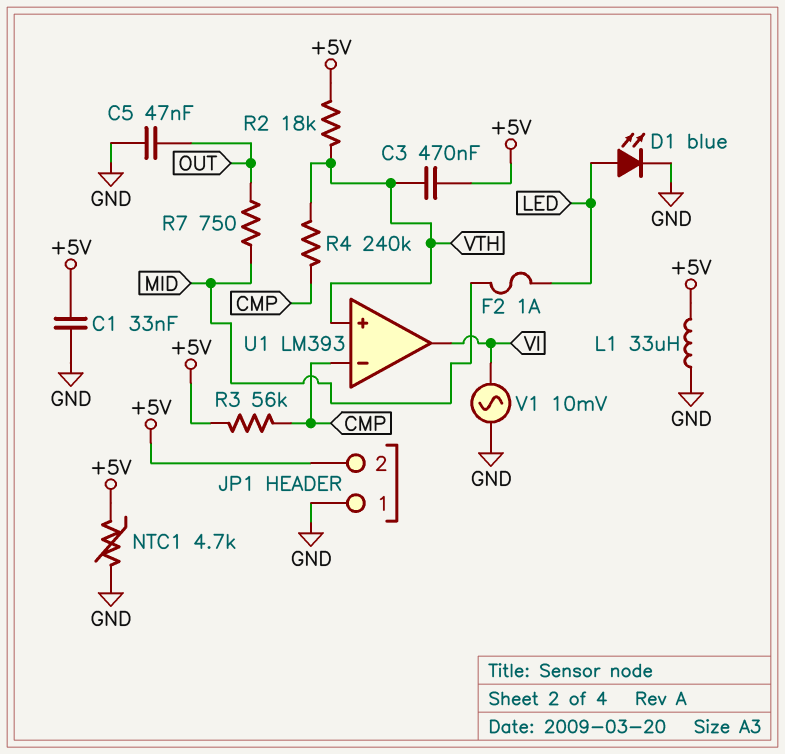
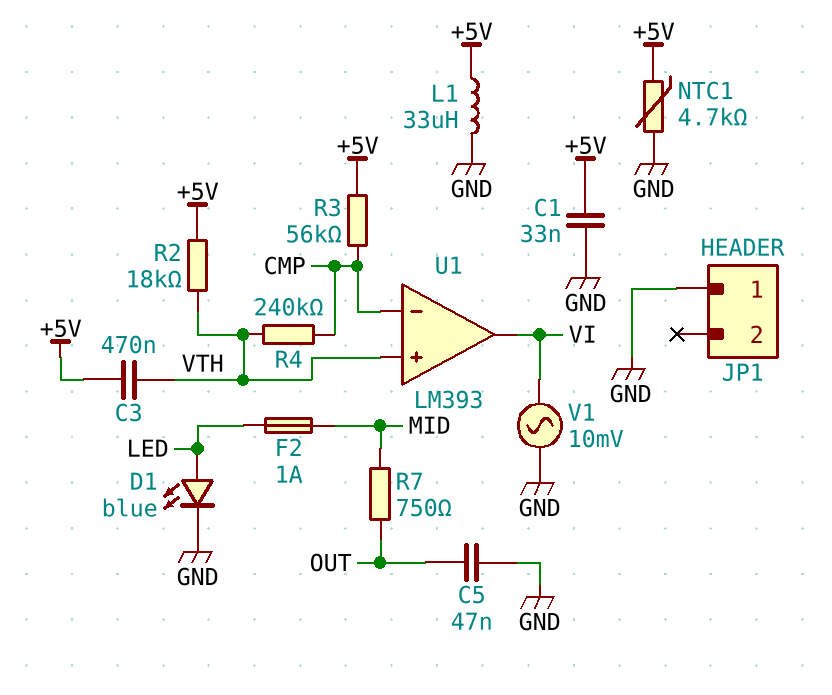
JP1 pin 2: +5V -> none

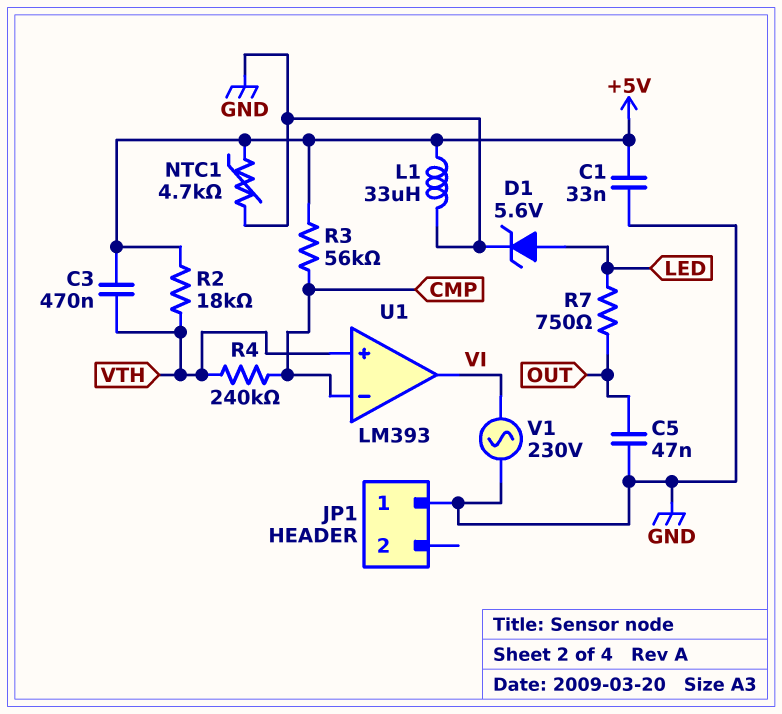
D1: LED blue (A LED, K GND) -> zener 5.6V (A LED, K GND)
F2: 1A (LED, MID) -> none
R7: 750 (MID, OUT) -> 750 (LED, OUT)
V1: AC 10mV (GND, VI) -> AC 230V (GND, VI)

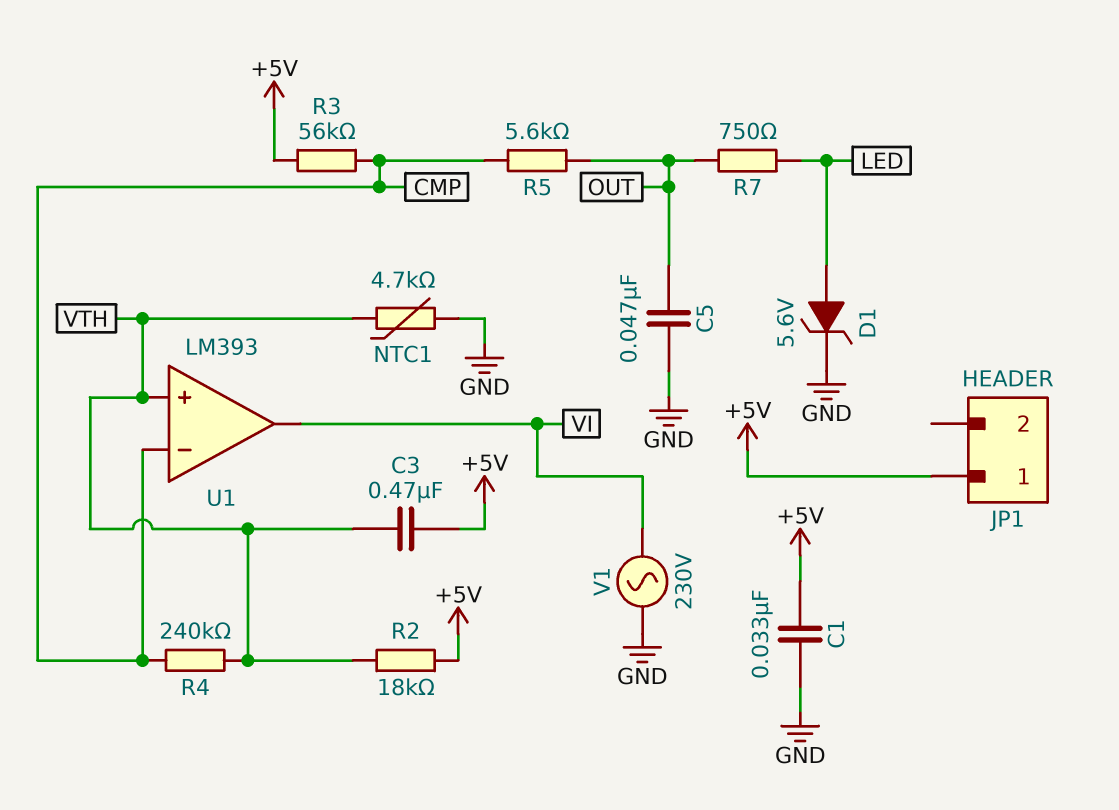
JP1 pin 1: GND -> +5V
L1: 33uH (+5V, GND) -> none
NTC1: 4.7k (+5V, GND) -> 4.7k (GND, VTH)
R5: none -> 5.6k (CMP, OUT)

